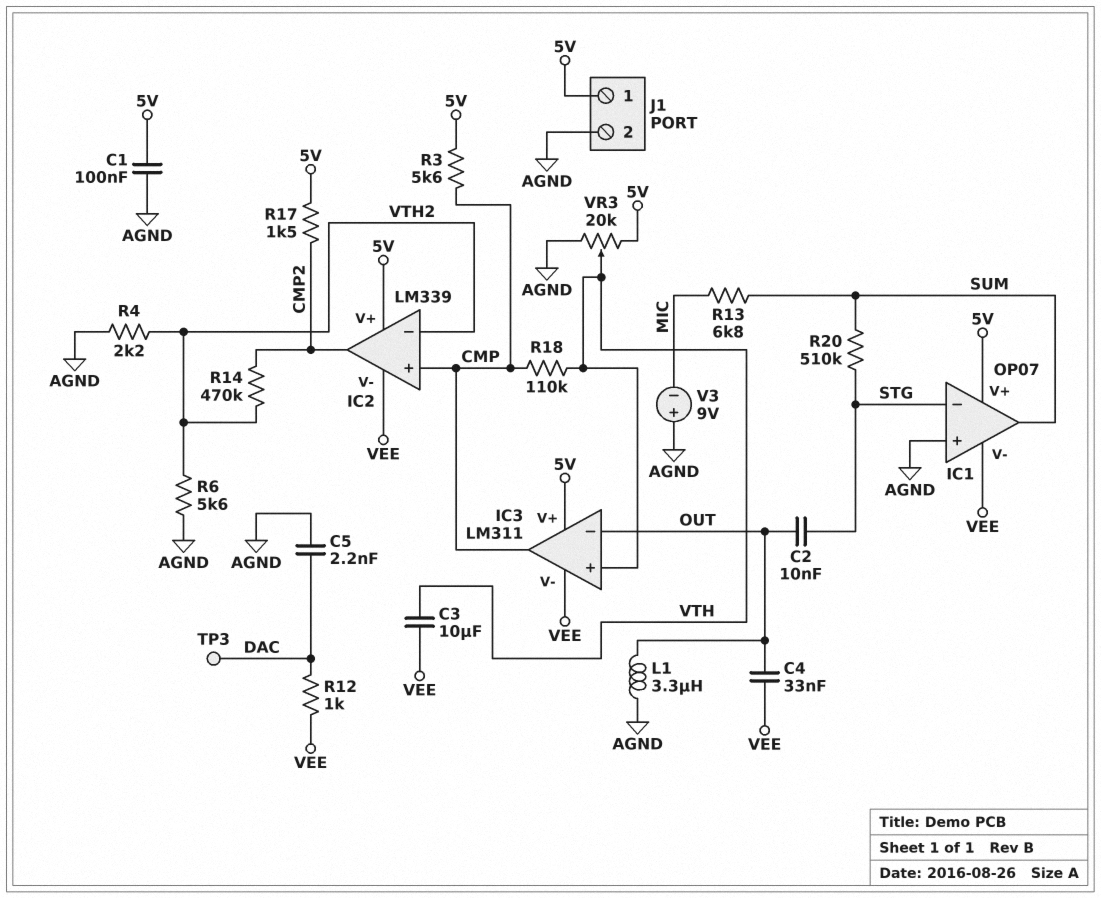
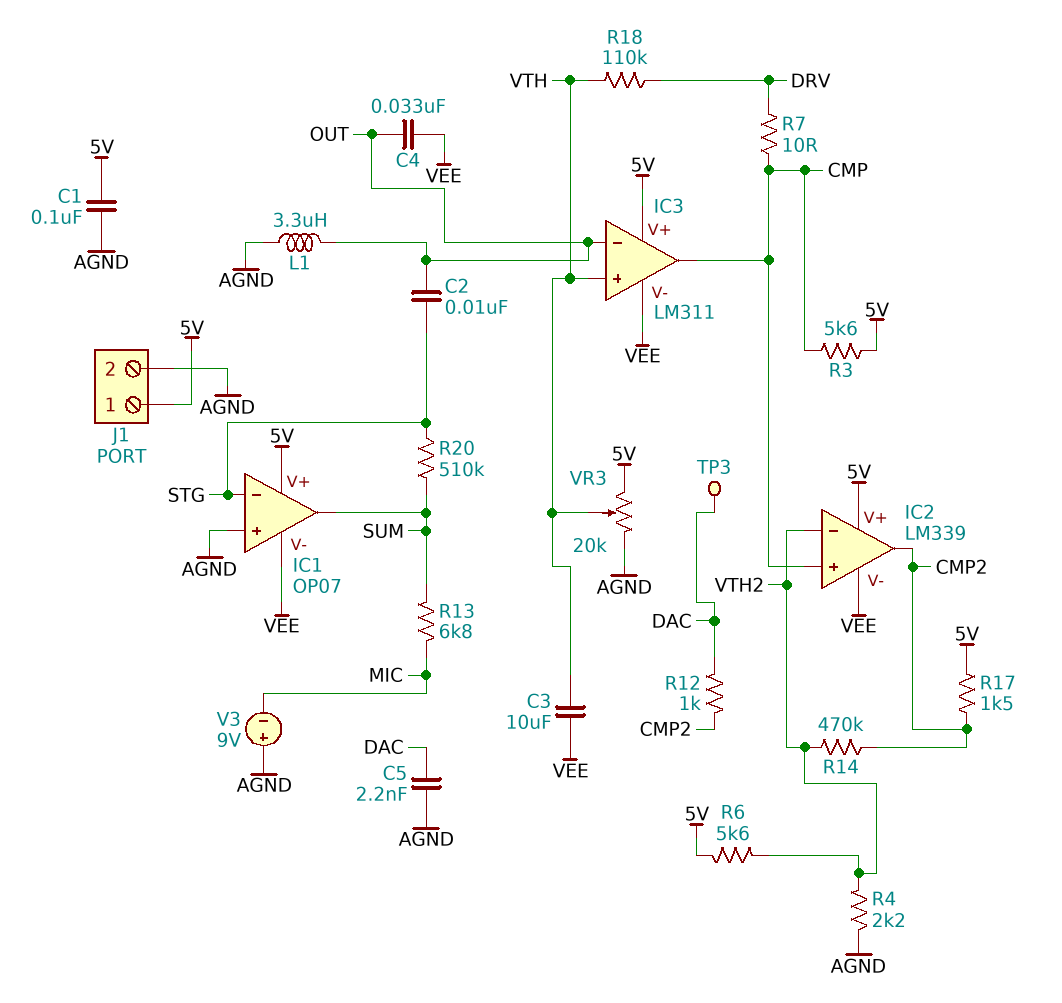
R6: 5.6k (AGND, VTH2) -> 5.6k (5V, VTH2)
R7: none -> 10 (CMP, DRV)
R12: 1k (DAC, VEE) -> 1k (CMP2, DAC)
R18: 110k (CMP, VTH) -> 110k (DRV, VTH)

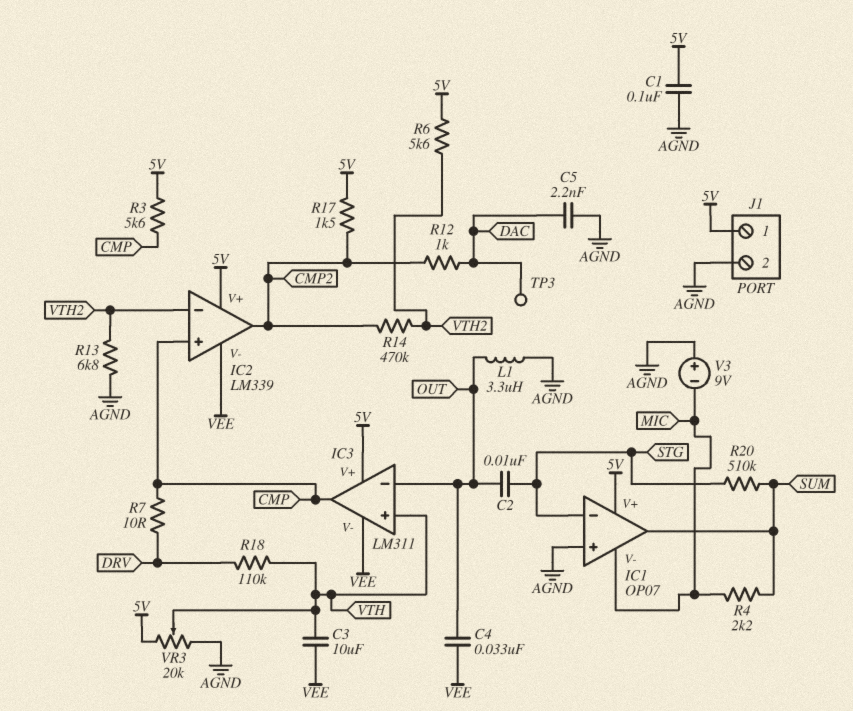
IC1 pin V-: VEE -> MIC
R4: 2.2k (AGND, VTH2) -> 2.2k (MIC, SUM)
R13: 6.8k (MIC, SUM) -> 6.8k (AGND, VTH2)

